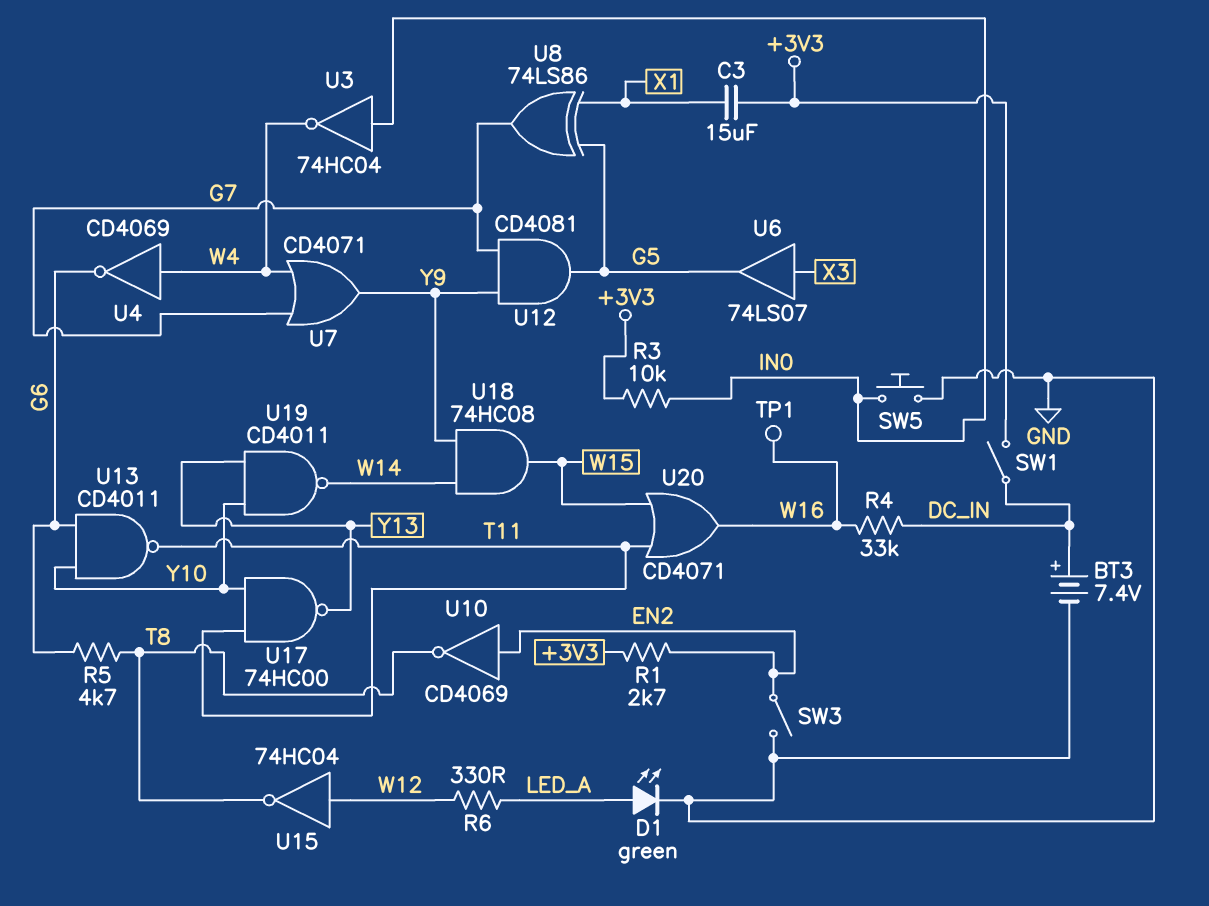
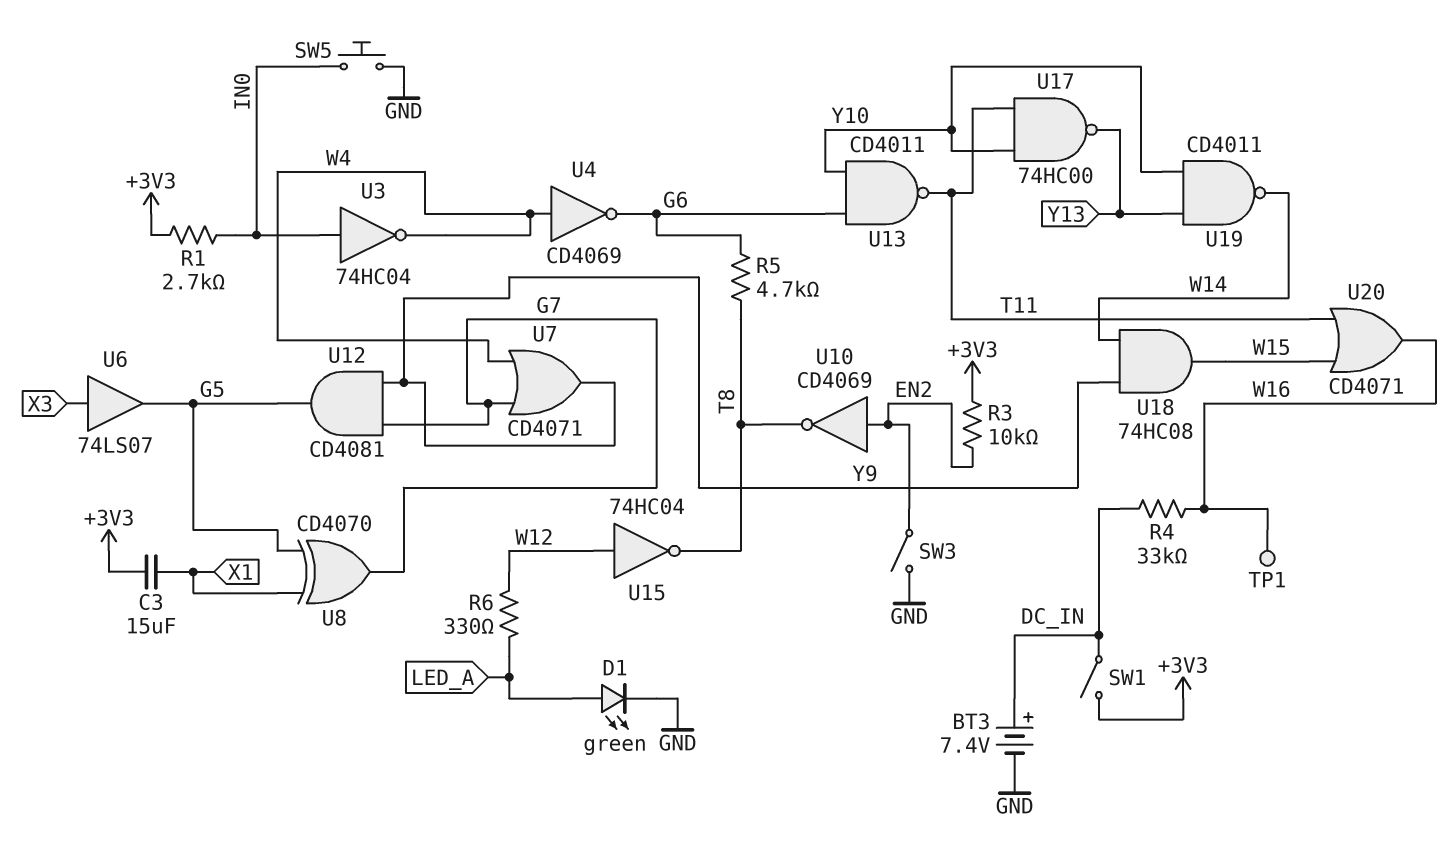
R1: 2.7k (+3V3, EN2) -> 2.7k (+3V3, IN0)
R3: 10k (+3V3, IN0) -> 10k (+3V3, EN2)
U8: XOR 74LS86 (in G5, in X1, out G7) -> XOR CD4070 (in G5, in X1, out G7)

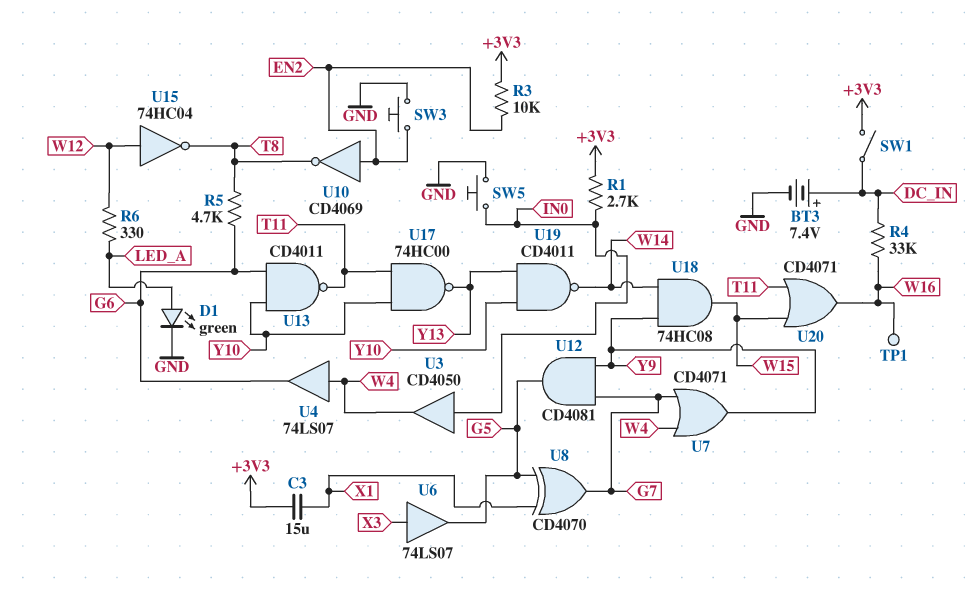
SW3: switch (EN2, GND) -> button (EN2, GND)
U3: NOT 74HC04 (in IN0, out W4) -> buffer CD4050 (in IN0, out W4)
U4: NOT CD4069 (in W4, out G6) -> buffer 74LS07 (in W4, out G6)

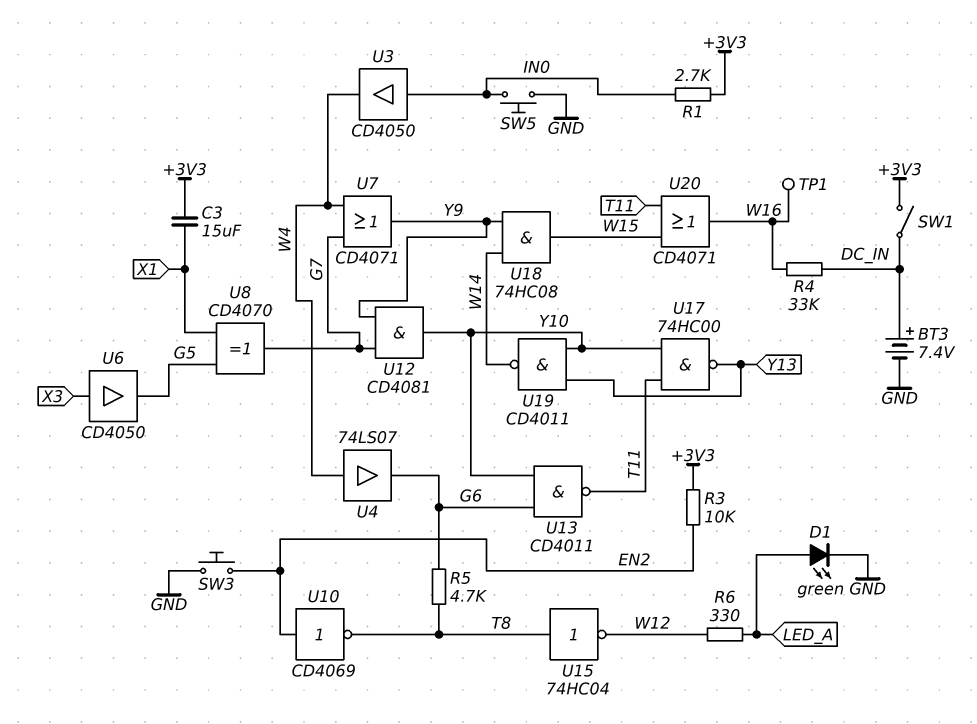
U6: buffer 74LS07 (in X3, out G5) -> buffer CD4050 (in X3, out G5)
U12: AND CD4081 (in G7, in Y9, out G5) -> AND CD4081 (in G7, in Y9, out Y10)
U15: NOT 74HC04 (in W12, out T8) -> NOT 74HC04 (in T8, out W12)

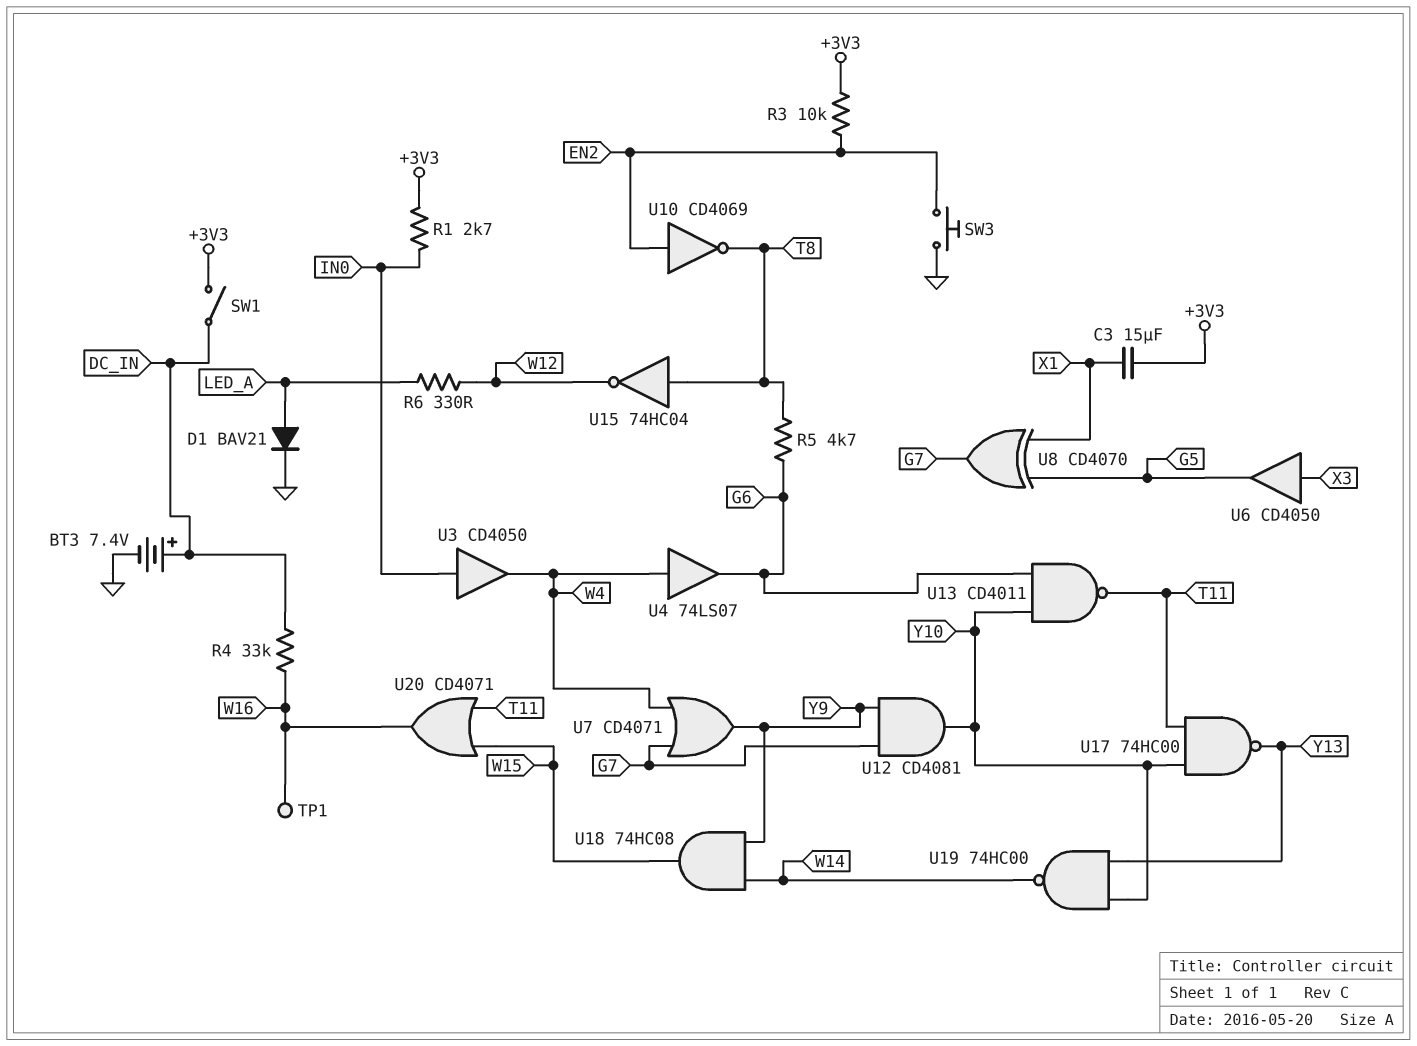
D1: LED green (A LED_A, K GND) -> diode BAV21 (A LED_A, K GND)
SW5: button (GND, IN0) -> none
U19: NAND CD4011 (in Y10, in Y13, out W14) -> NAND 74HC00 (in Y10, in Y13, out W14)

